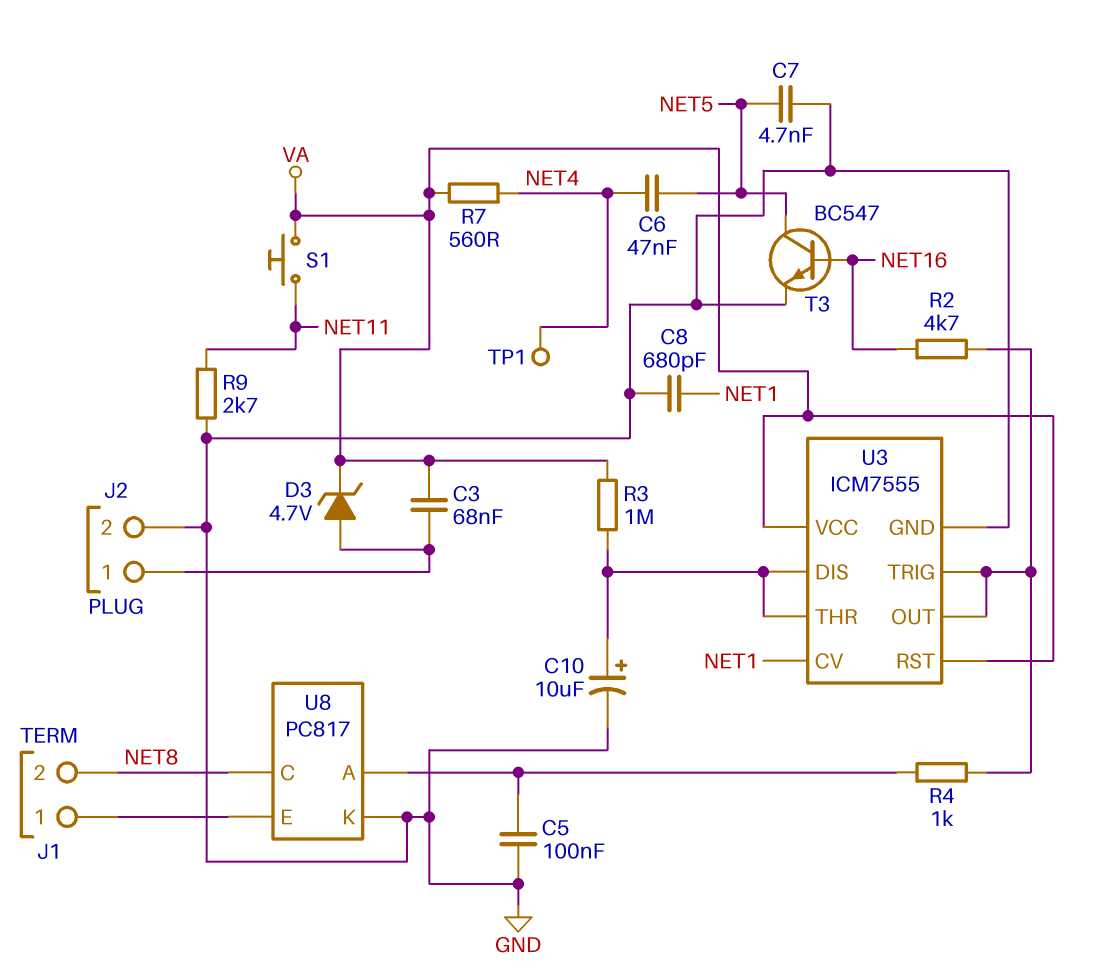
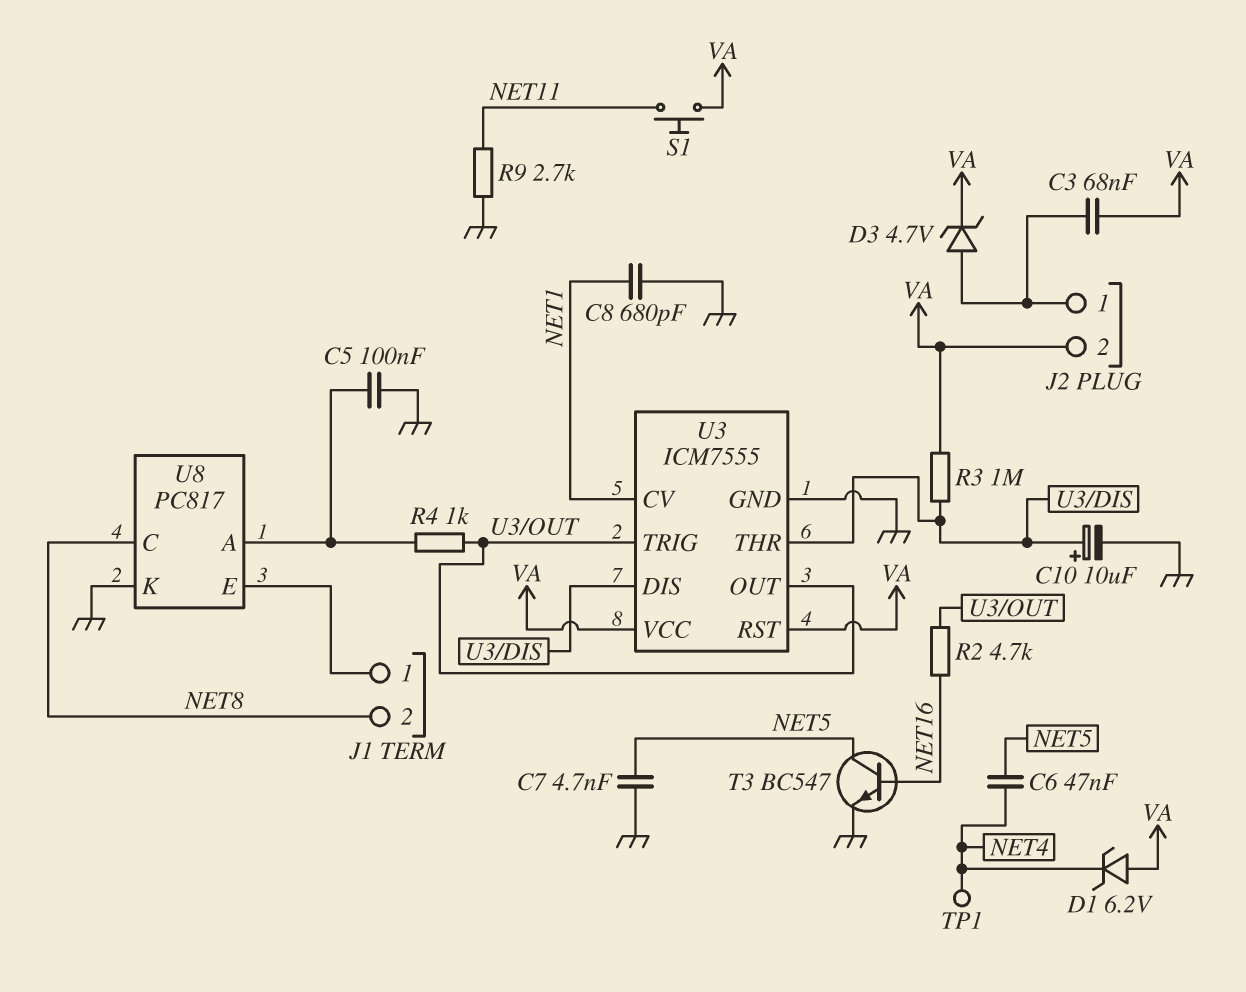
D1: none -> zener 6.2V (A VA, K NET4)
J2 pin 2: GND -> VA
R7: 560 (NET4, VA) -> none

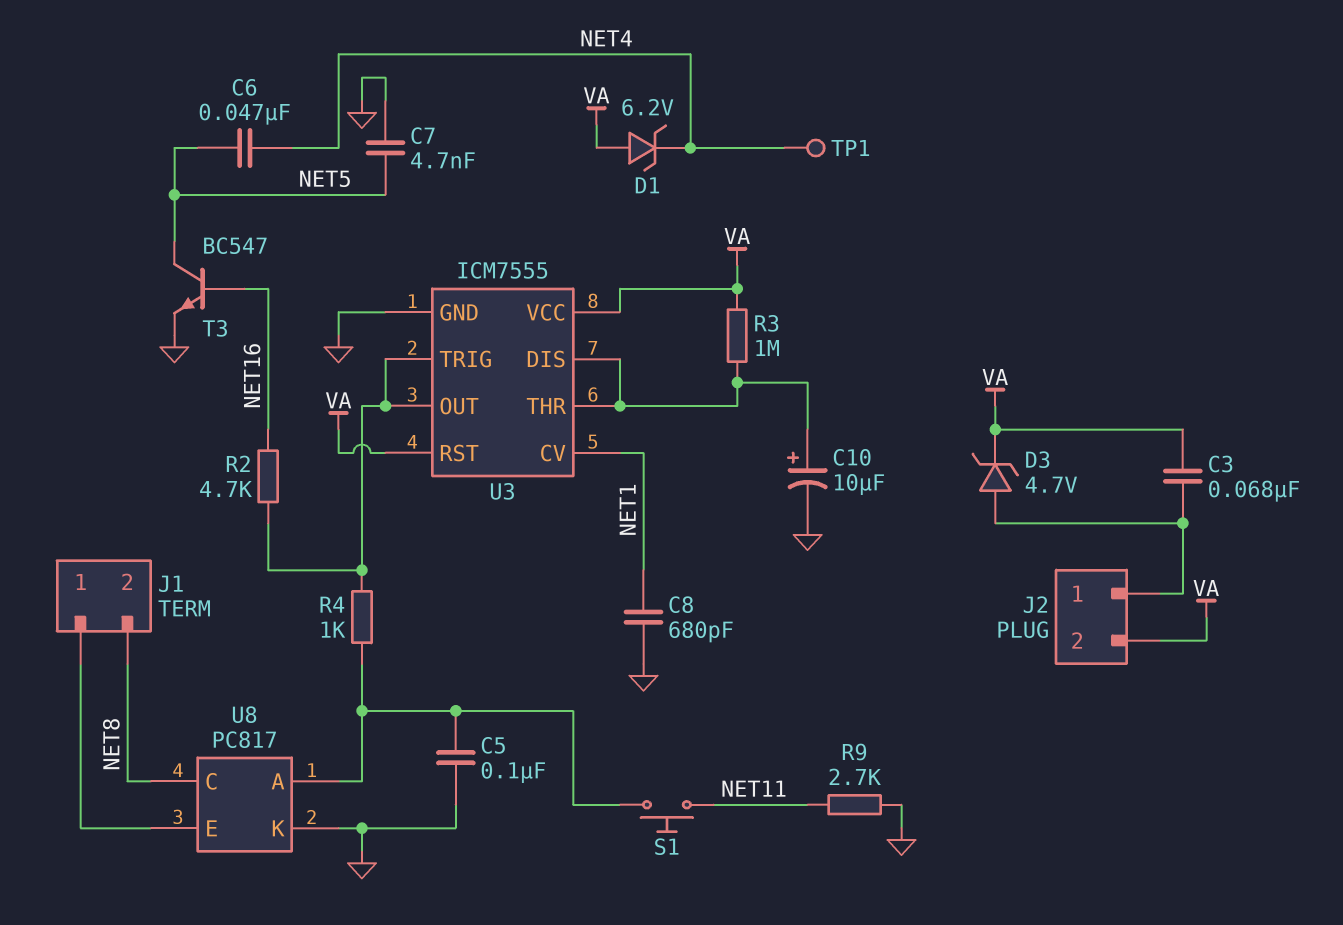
S1: button (NET11, VA) -> button (NET11, U8/A)

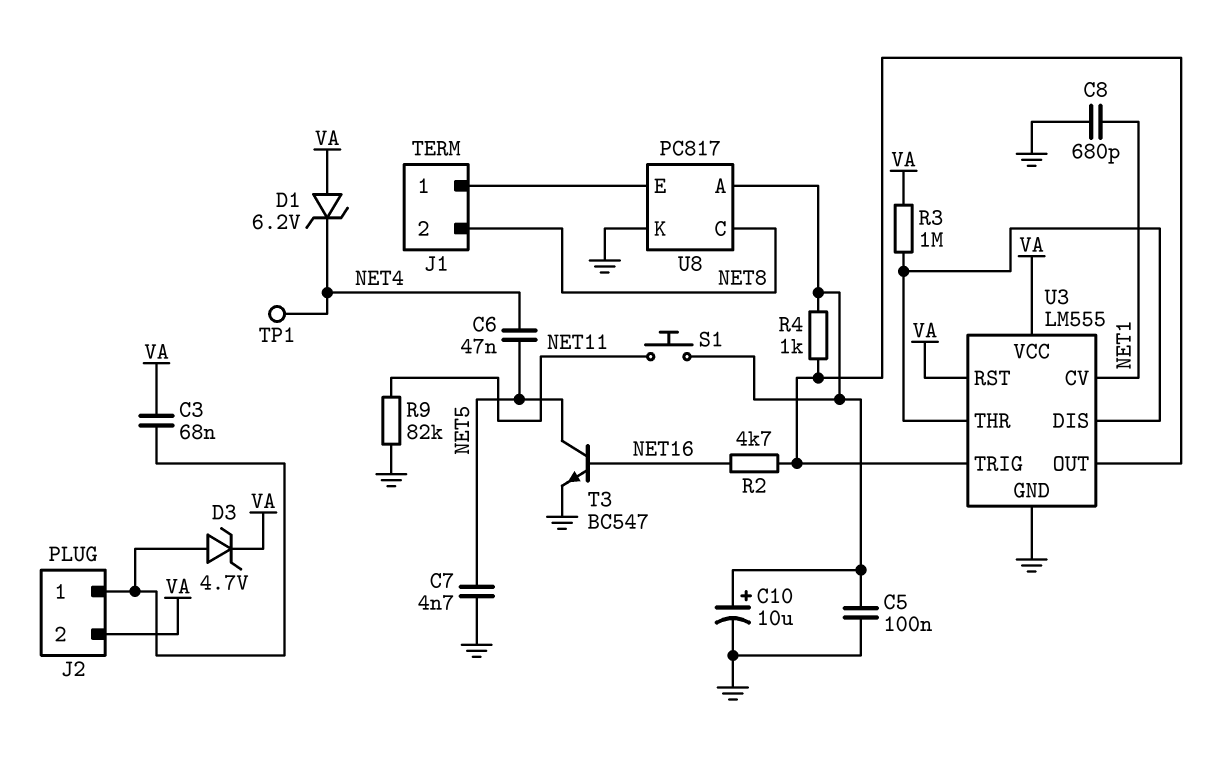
C10: 10uF (plus U3/DIS, minus GND) -> 10uF (plus U8/A, minus GND)
R9: 2.7k (GND, NET11) -> 82k (GND, NET11)
U3: ICM7555 -> LM555

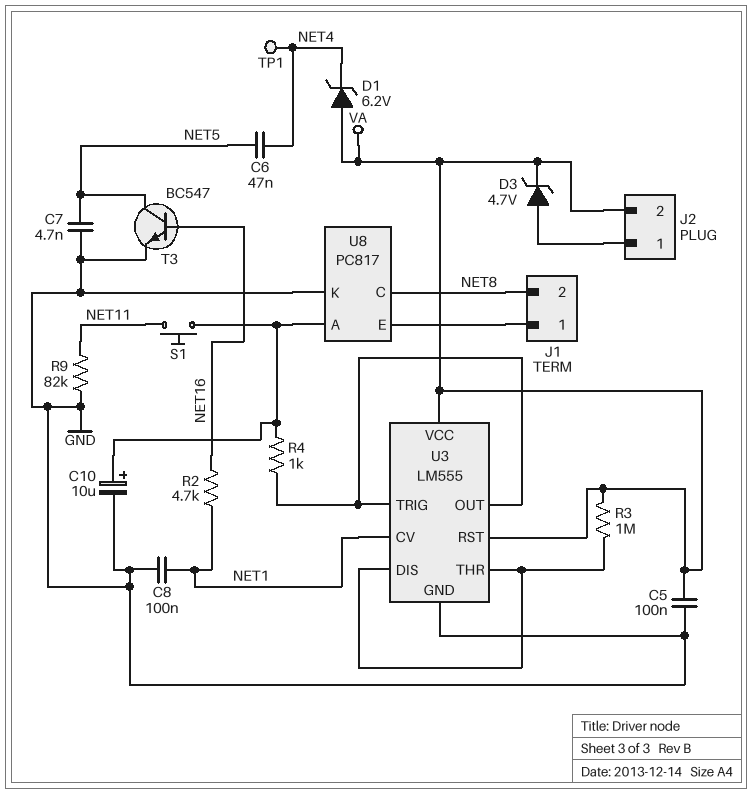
C3: 68nF (J2/1, VA) -> none
C5: 100nF (GND, U8/A) -> 100nF (GND, VA)
C8: 680pF (GND, NET1) -> 100nF (GND, NET1)
R2: 4.7k (NET16, U3/OUT) -> 4.7k (NET1, NET16)

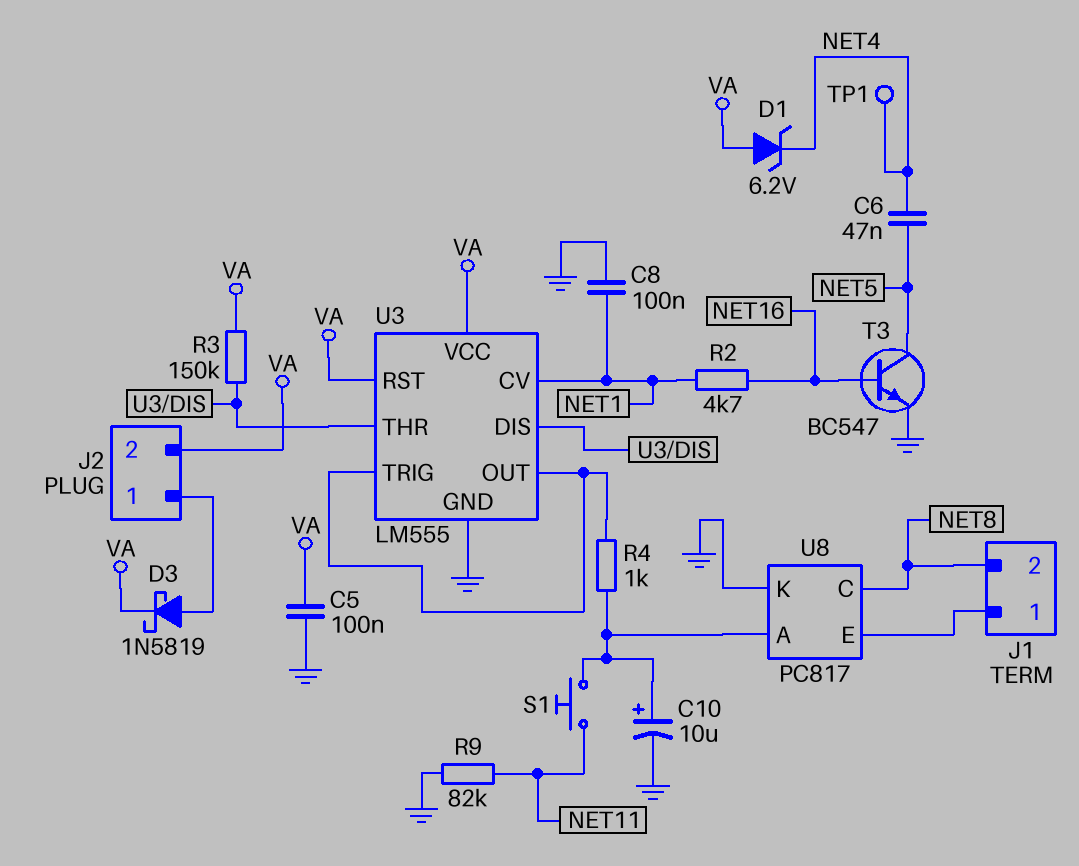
C7: 4.7nF (GND, NET5) -> none
D3: zener 4.7V (A J2/1, K VA) -> schottky 1N5819 (A J2/1, K VA)
R3: 1M (U3/DIS, VA) -> 150k (U3/DIS, VA)

